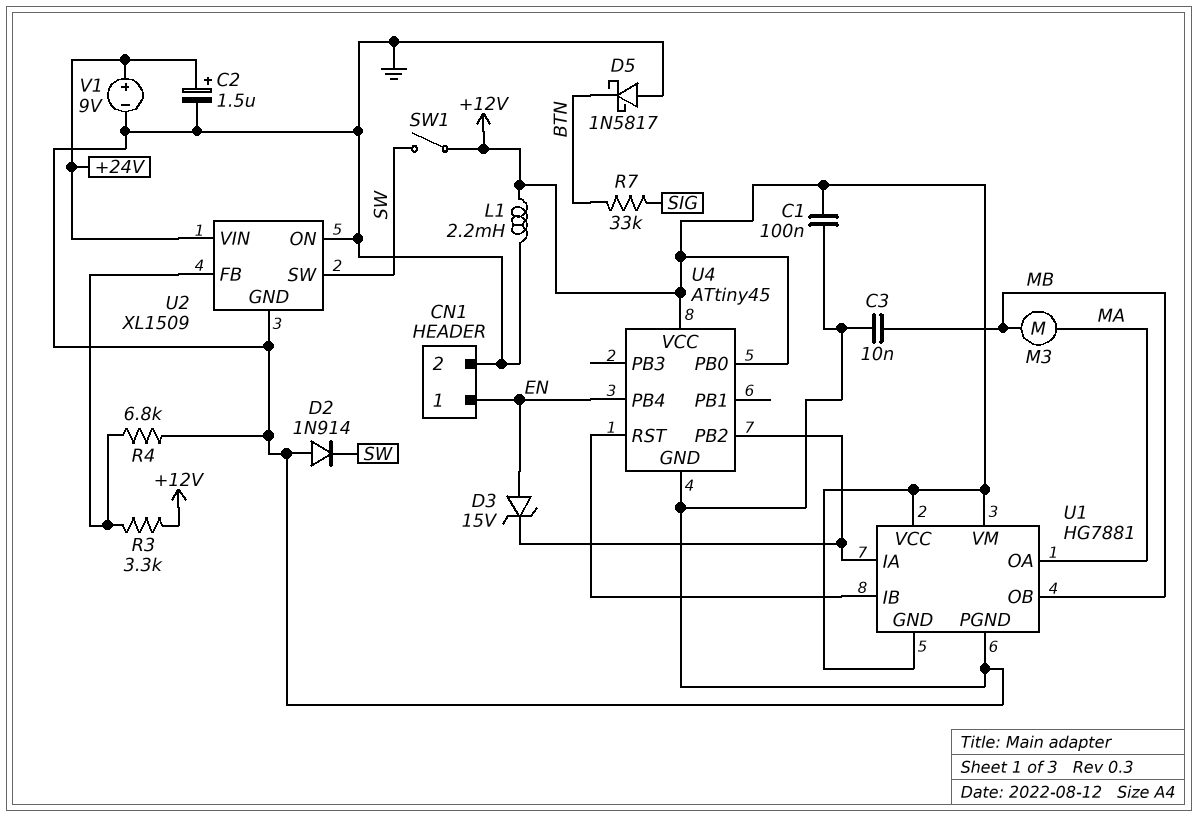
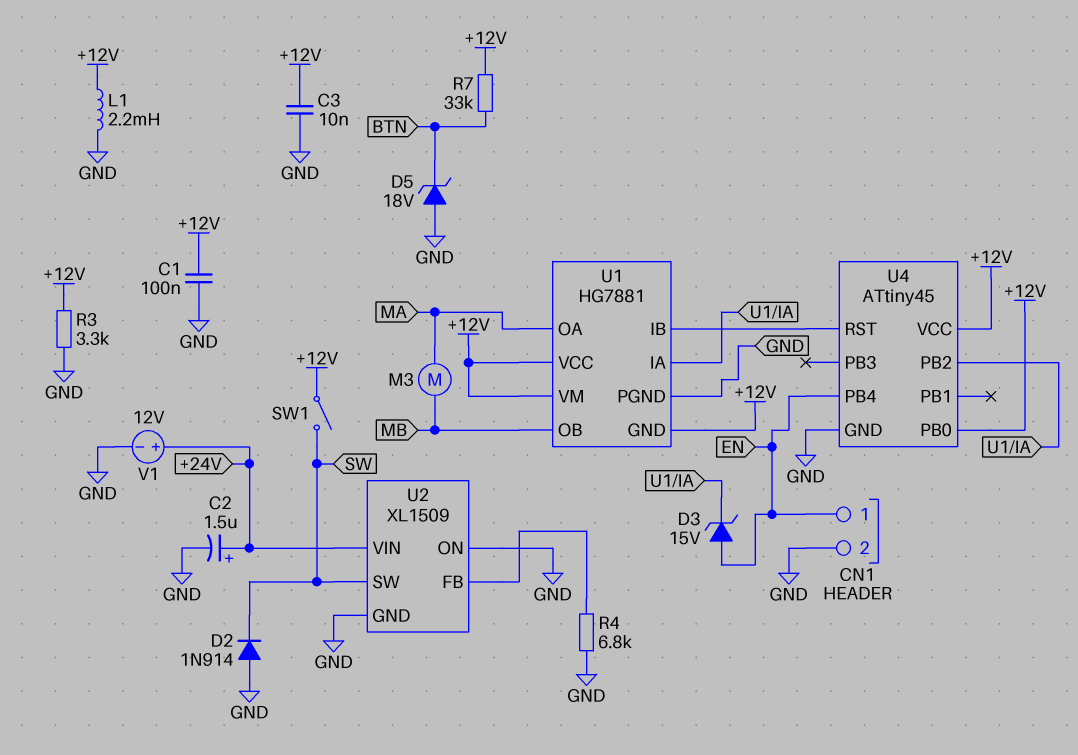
C3: 10nF (GND, MB) -> 10nF (+12V, GND)
D5: schottky 1N5817 (A GND, K BTN) -> zener 18V (A GND, K BTN)
R3: 3.3k (+12V, U2/FB) -> 3.3k (+12V, GND)
R7: 33k (BTN, SIG) -> 33k (+12V, BTN)
V1: 9V (plus +24V, minus GND) -> 12V (plus +24V, minus GND)

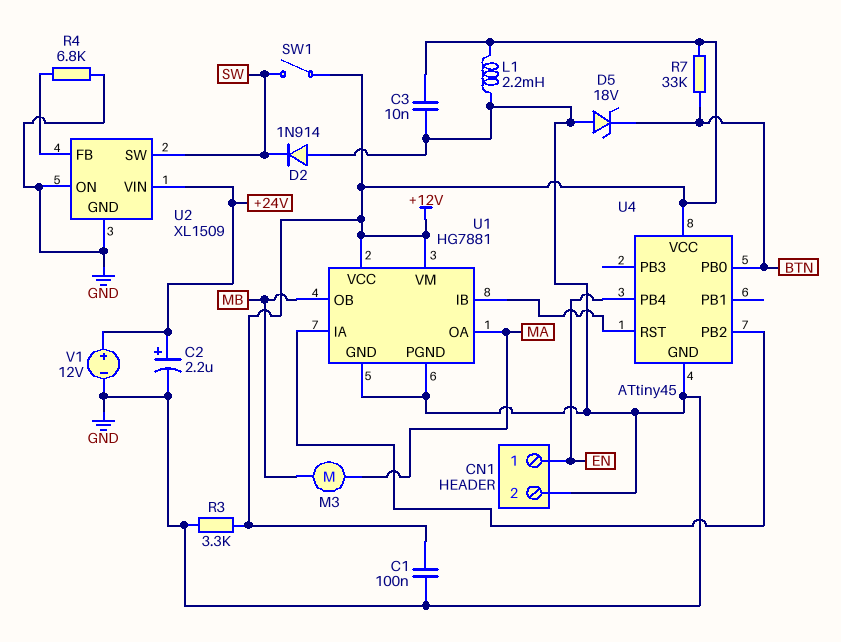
C2: 1.5uF (plus +24V, minus GND) -> 2.2uF (plus +24V, minus GND)
D3: zener 15V (A EN, K U1/IA) -> none
U1 pin GND: +12V -> GND
U4 pin PB0: +12V -> BTN

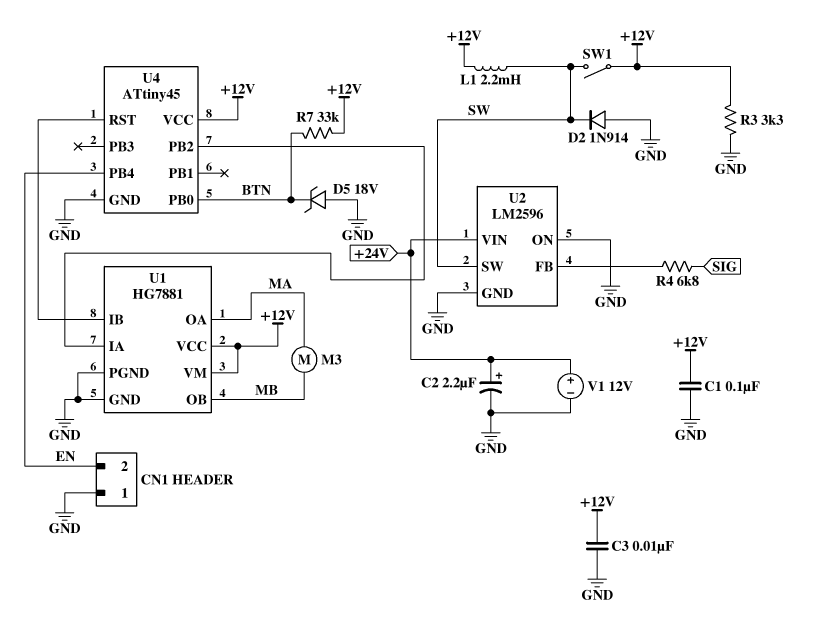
CN1 pin 1: EN -> GND
CN1 pin 2: GND -> EN
L1: 2.2mH (+12V, GND) -> 2.2mH (+12V, SW)
R4: 6.8k (GND, U2/FB) -> 6.8k (SIG, U2/FB)
U2: XL1509 -> LM2596

